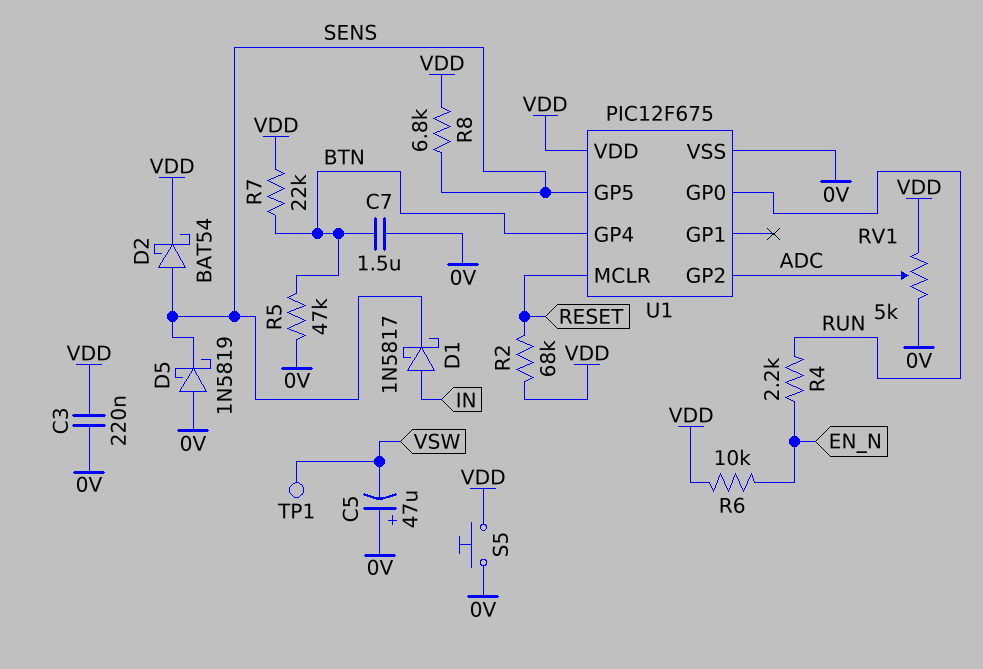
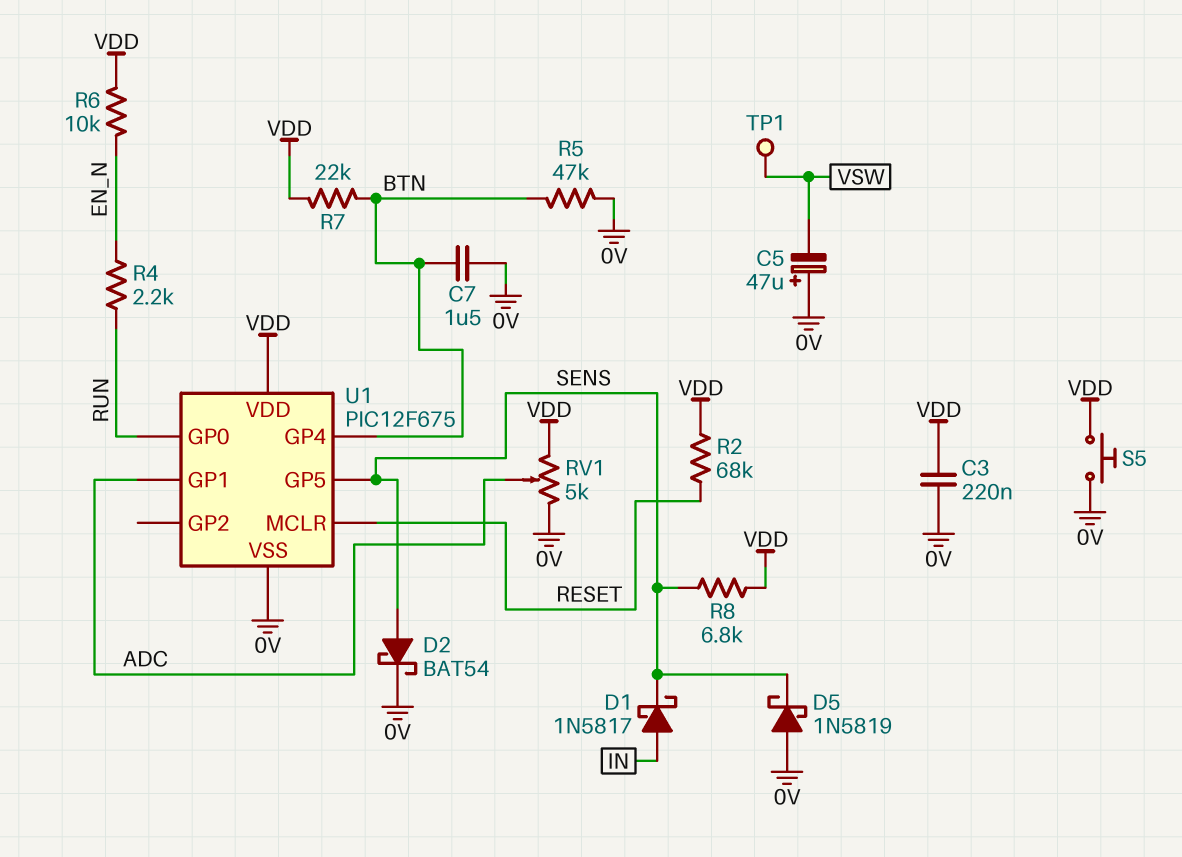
D2: schottky BAT54 (A SENS, K VDD) -> schottky BAT54 (A SENS, K 0V)
U1 pin GP1: none -> ADC
U1 pin GP2: ADC -> none

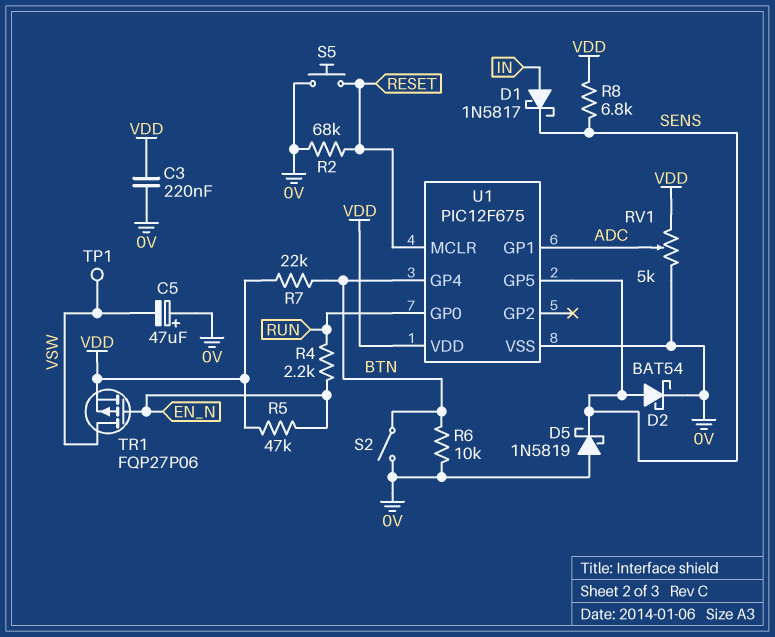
C7: 1.5uF (0V, BTN) -> none
R2: 68k (RESET, VDD) -> 68k (0V, RESET)
R5: 47k (0V, BTN) -> 47k (EN_N, VDD)
R6: 10k (EN_N, VDD) -> 10k (0V, BTN)
S2: none -> switch (0V, BTN)
S5: button (0V, VDD) -> button (0V, RESET)
TR1: none -> PMOS FQP27P06 (G EN_N, D VSW, S VDD)

